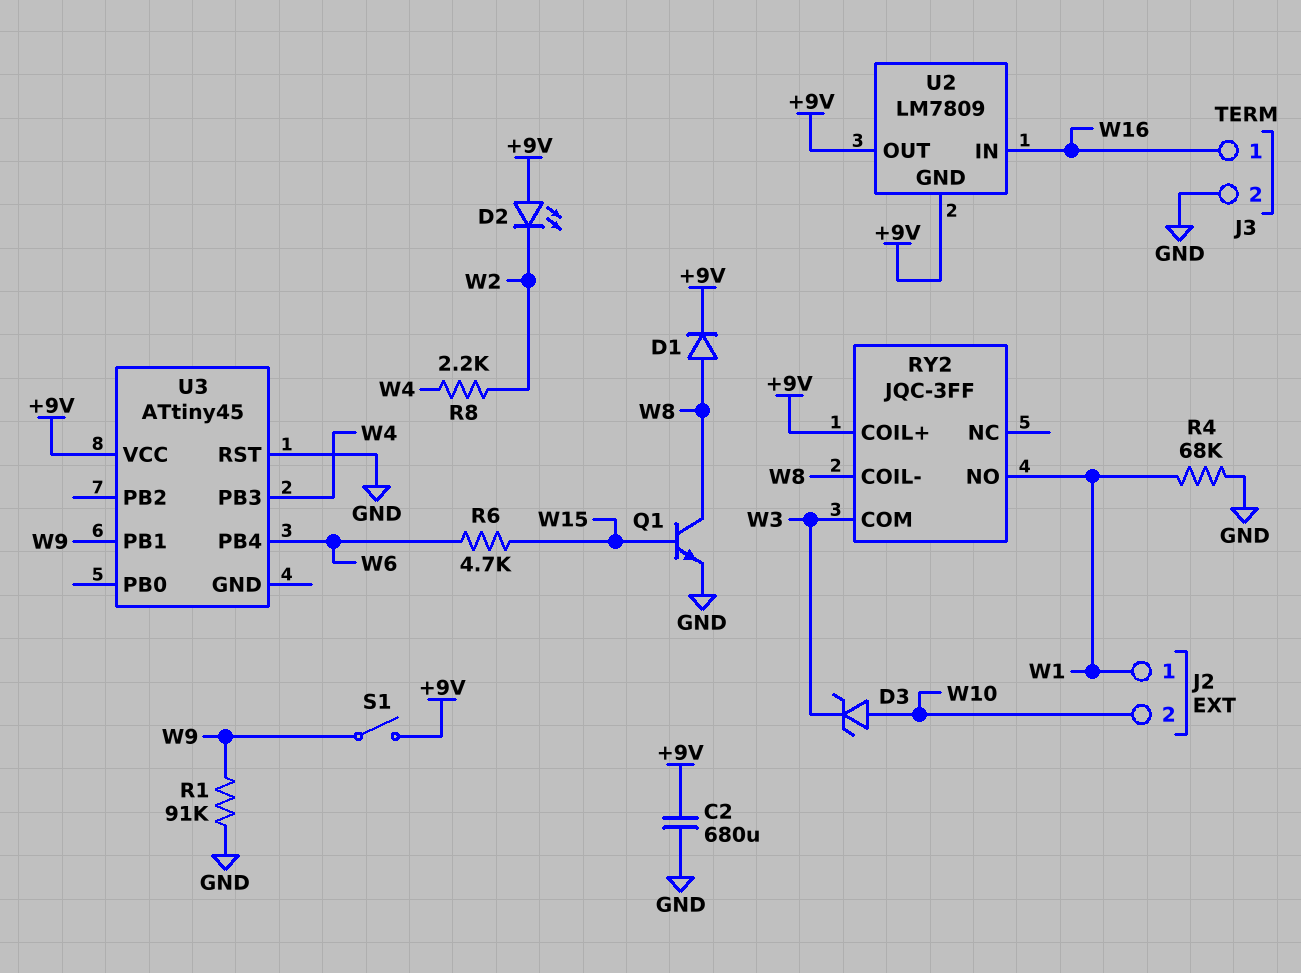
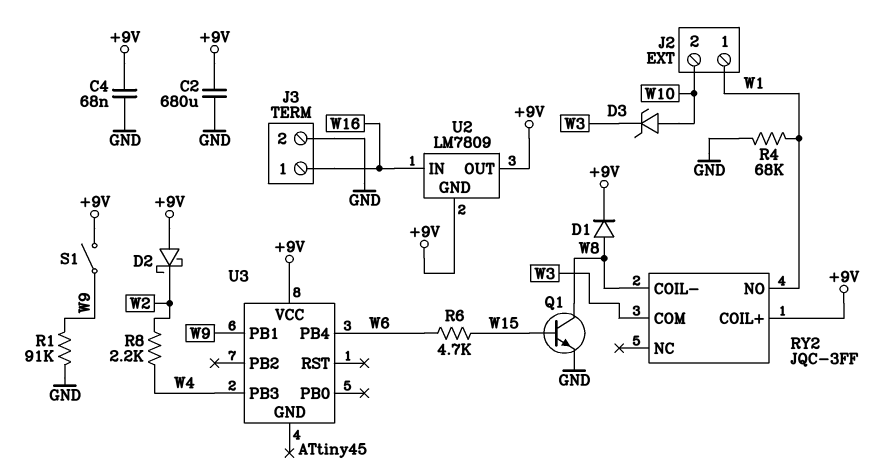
C4: none -> 68nF (+9V, GND)
D2: LED (A +9V, K W2) -> schottky (A +9V, K W2)
U3 pin RST: GND -> none

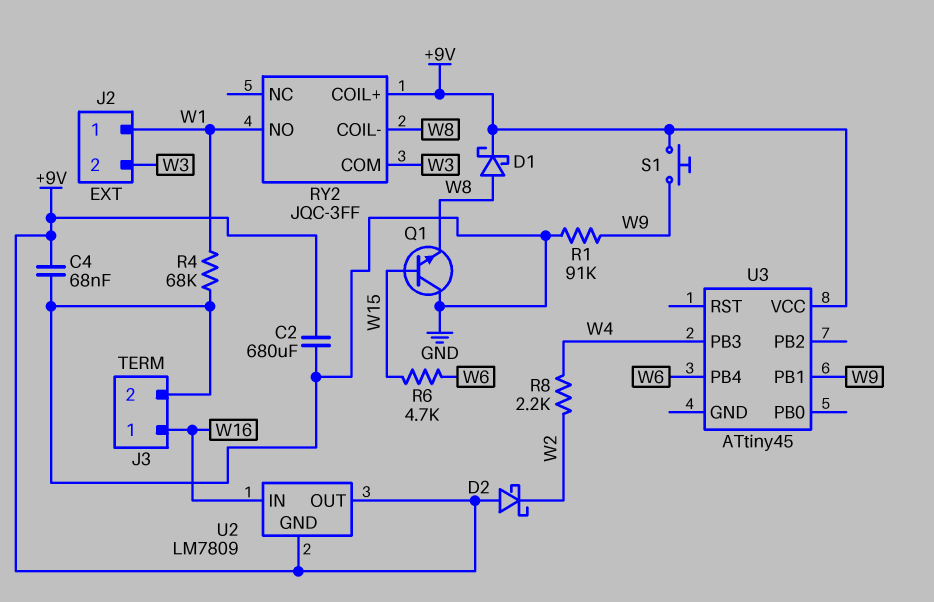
D1: diode (A W8, K +9V) -> schottky (A W8, K +9V)
D3: zener (A W10, K W3) -> none
J2 pin 2: W10 -> W3
Q1: NPN (B W15, C W8, E GND) -> NPN (B W15, C GND, E W8)
S1: switch (+9V, W9) -> button (+9V, W9)

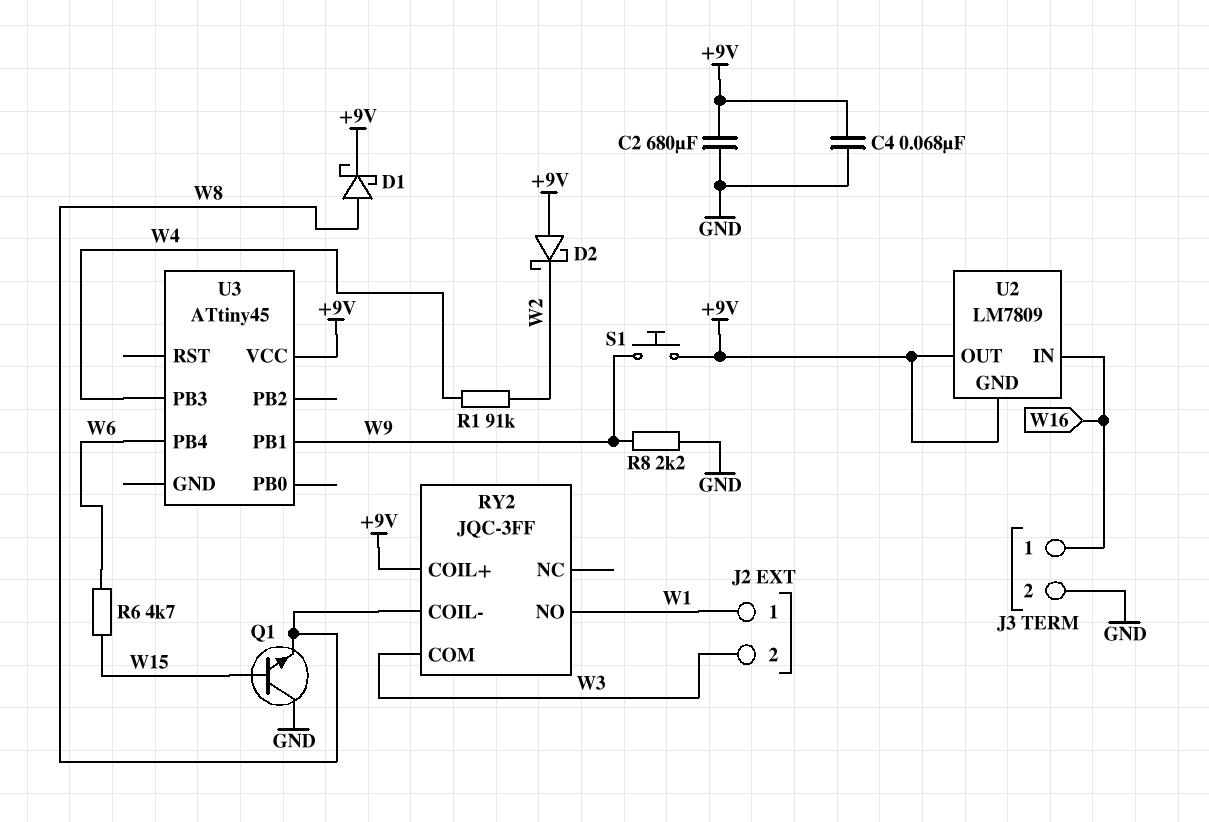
R1: 91k (GND, W9) -> 91k (W2, W4)
R4: 68k (GND, W1) -> none
R8: 2.2k (W2, W4) -> 2.2k (GND, W9)

